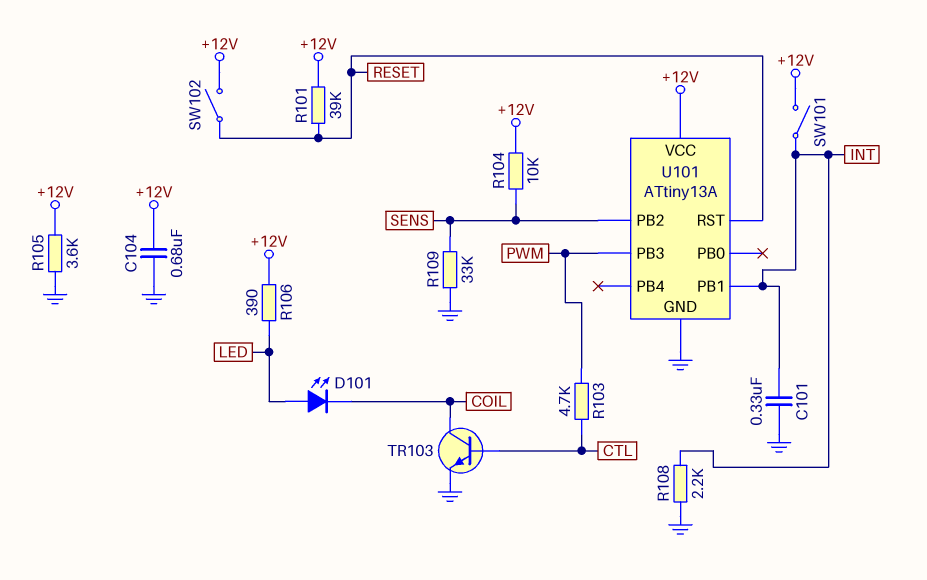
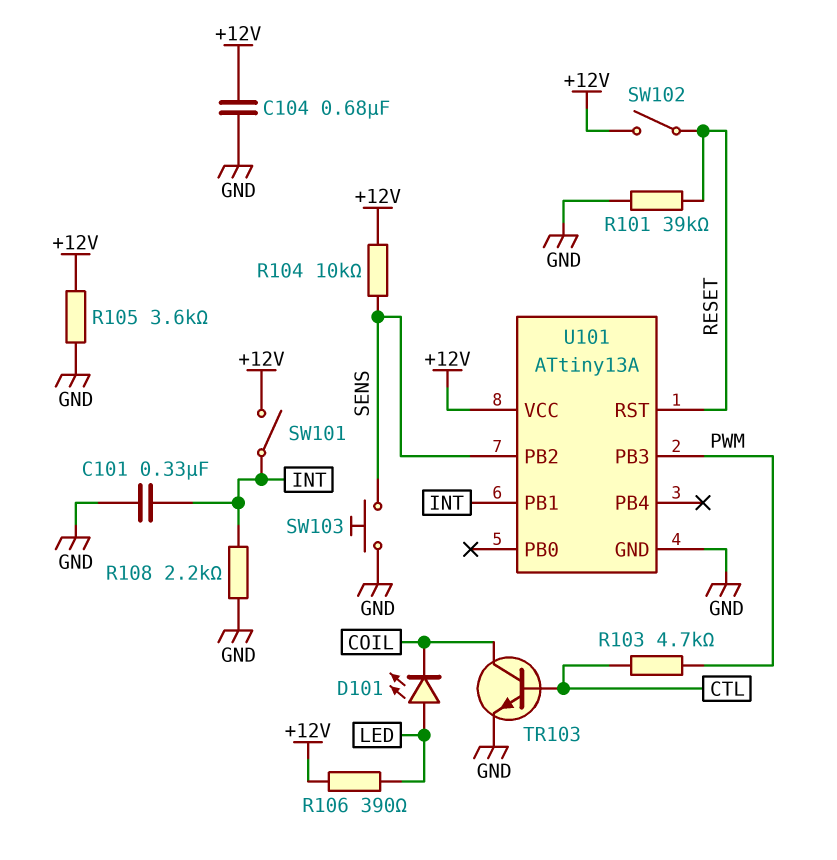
R101: 39k (+12V, RESET) -> 39k (GND, RESET)
R109: 33k (GND, SENS) -> none
SW103: none -> button (GND, SENS)

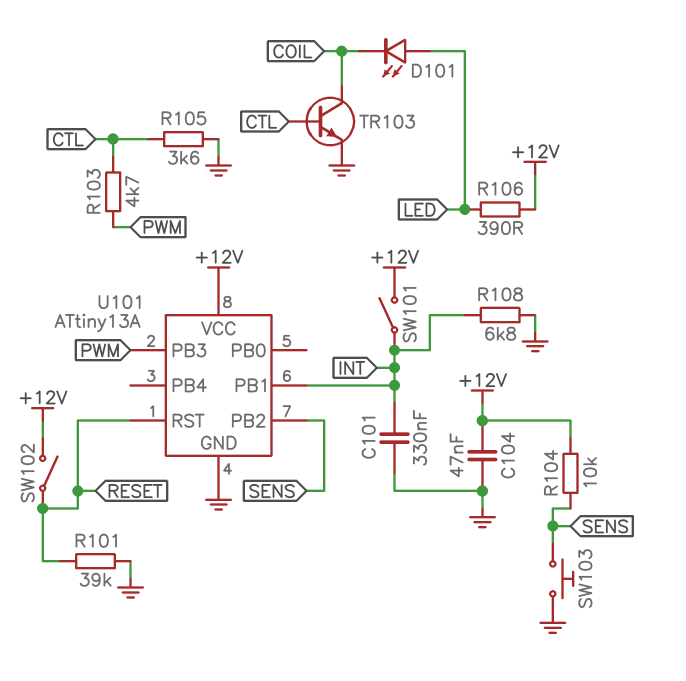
C104: 680nF (+12V, GND) -> 47nF (+12V, GND)
R105: 3.6k (+12V, GND) -> 3.6k (CTL, GND)
R108: 2.2k (GND, INT) -> 6.8k (GND, INT)

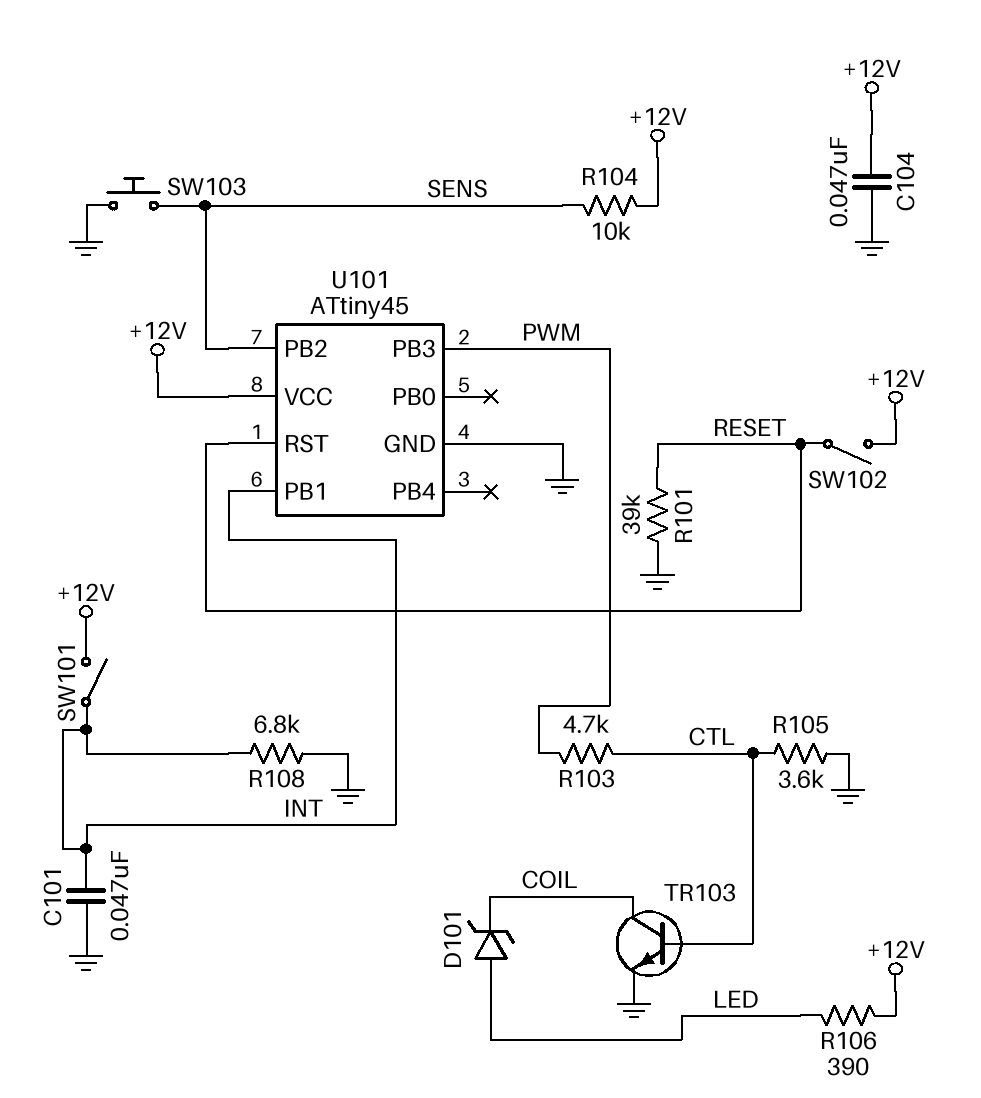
C101: 330nF (GND, INT) -> 47nF (GND, INT)
D101: LED (A LED, K COIL) -> zener (A LED, K COIL)
U101: ATtiny13A -> ATtiny45

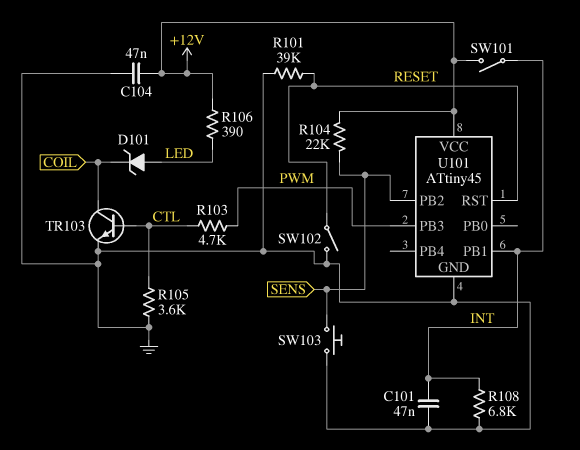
R104: 10k (+12V, SENS) -> 22k (+12V, SENS)
SW102: switch (+12V, RESET) -> switch (GND, RESET)

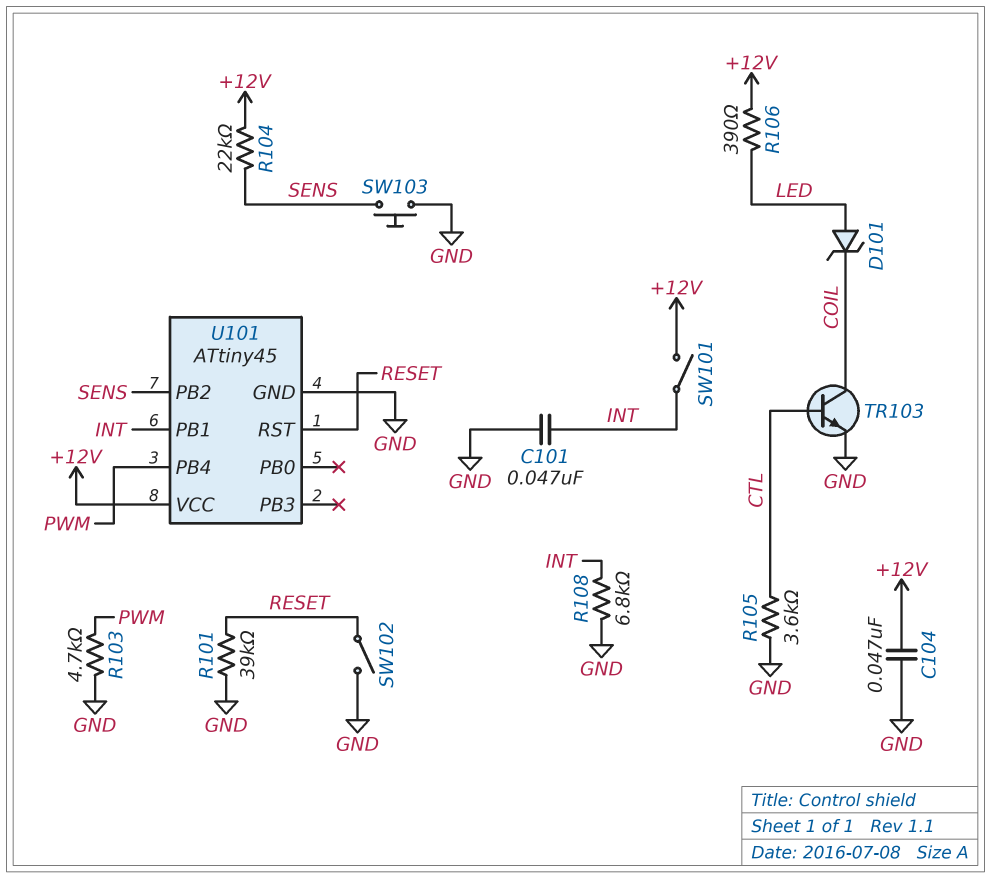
R103: 4.7k (CTL, PWM) -> 4.7k (GND, PWM)
U101 pin PB3: PWM -> none
U101 pin PB4: none -> PWM

